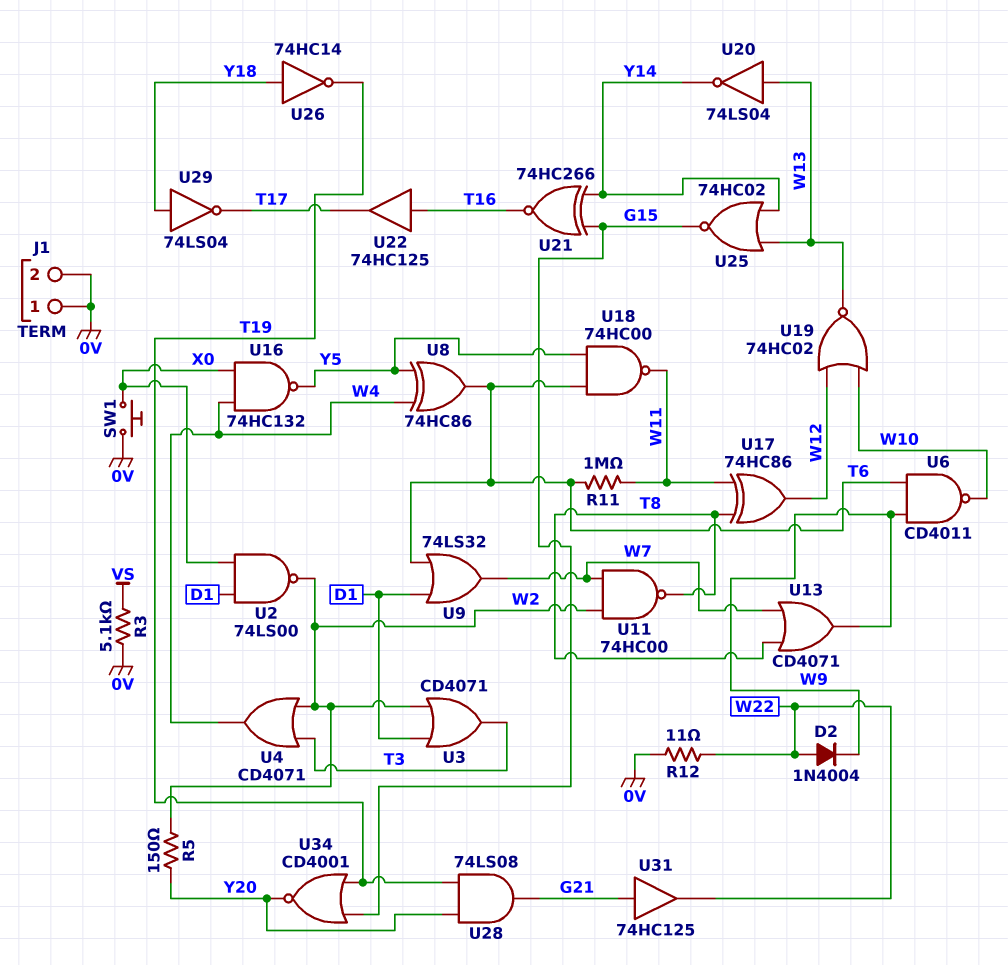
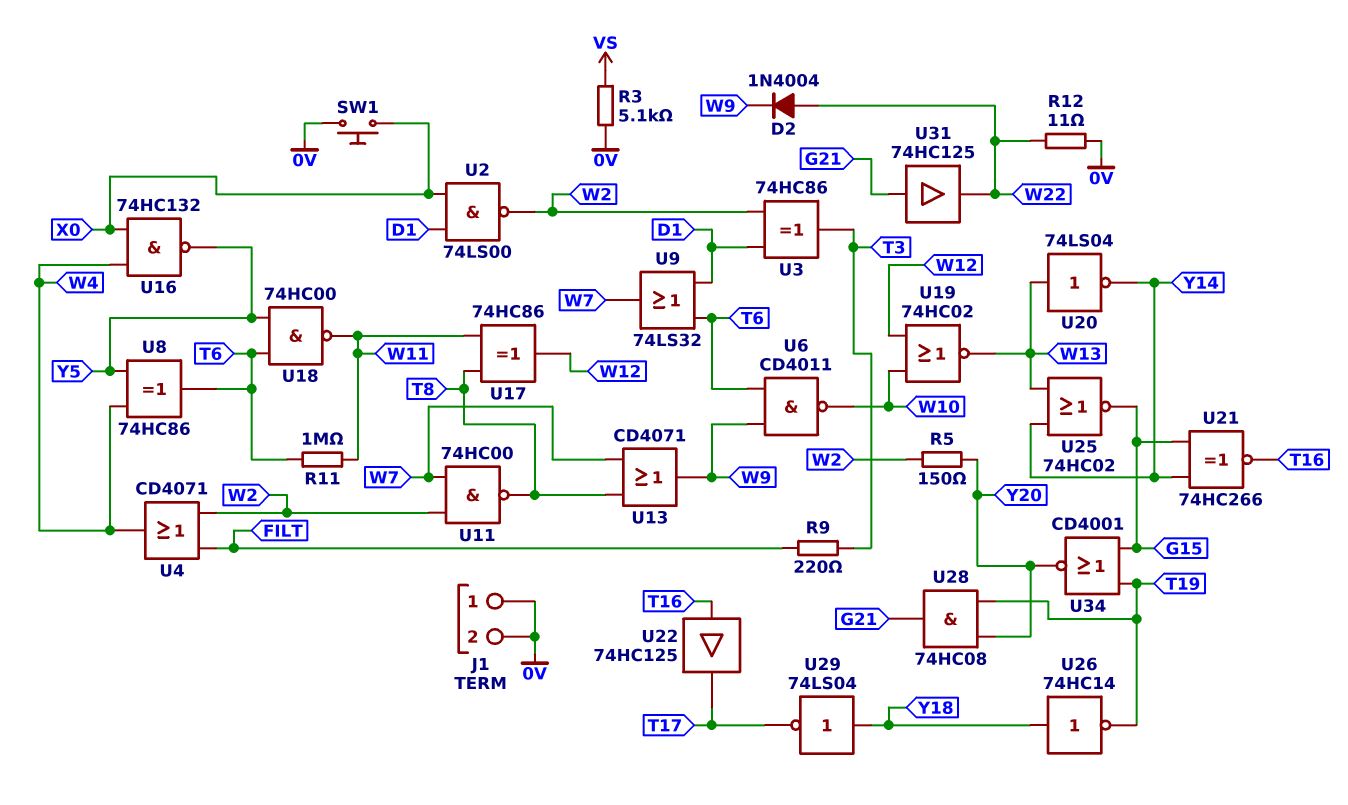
R9: none -> 220 (FILT, T3)
U3: OR CD4071 (in D1, in W2, out T3) -> XOR 74HC86 (in D1, in W2, out T3)
U4: OR CD4071 (in T3, in W2, out W4) -> OR CD4071 (in FILT, in W2, out W4)
U28: AND 74LS08 (in T19, in Y20, out G21) -> AND 74HC08 (in T19, in Y20, out G21)

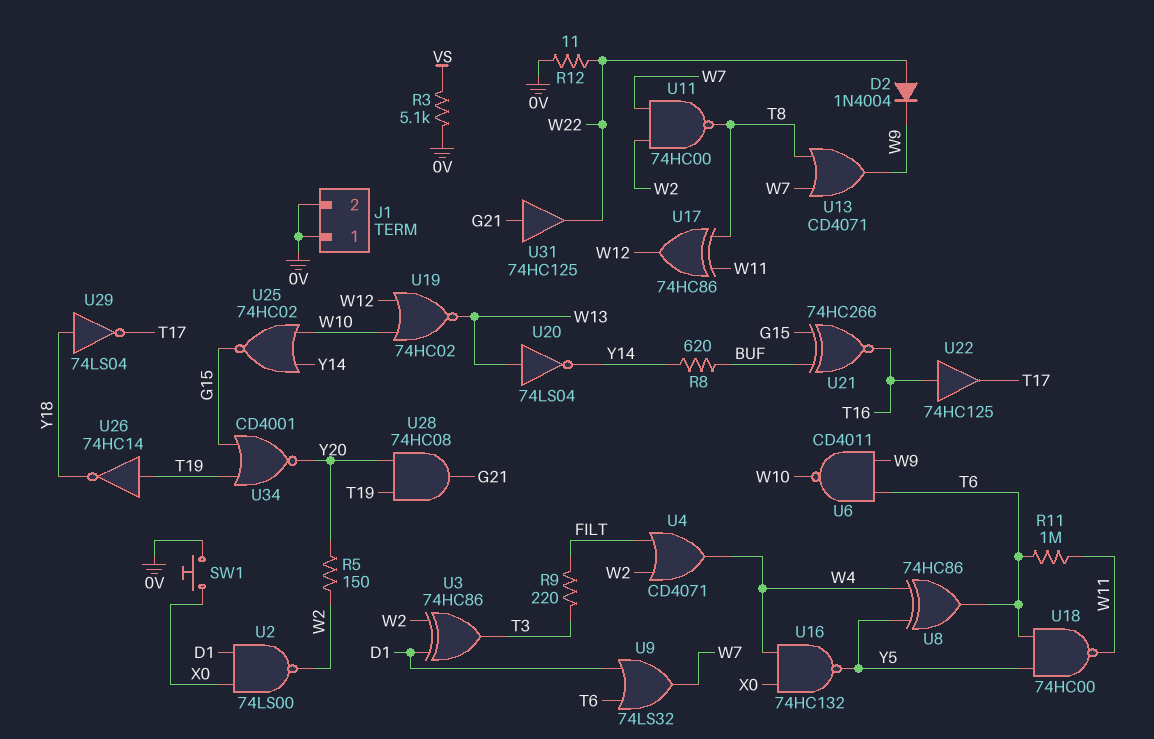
R8: none -> 620 (BUF, Y14)
U21: XNOR 74HC266 (in G15, in Y14, out T16) -> XNOR 74HC266 (in BUF, in G15, out T16)
U25: NOR 74HC02 (in W13, in Y14, out G15) -> NOR 74HC02 (in W10, in Y14, out G15)
U26: NOT 74HC14 (in Y18, out T19) -> NOT 74HC14 (in T19, out Y18)

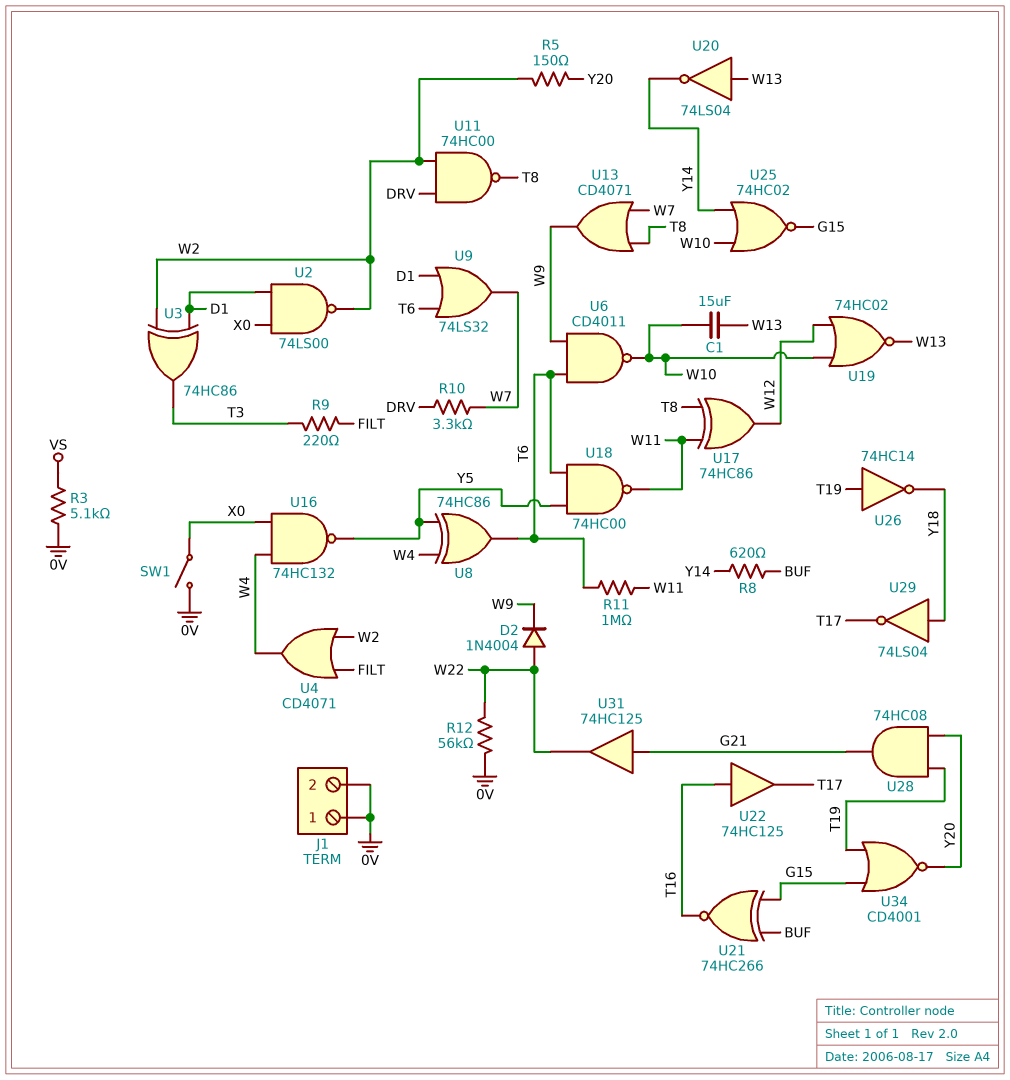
C1: none -> 15uF (W10, W13)
R10: none -> 3.3k (DRV, W7)
R12: 11 (0V, W22) -> 56k (0V, W22)
SW1: button (0V, X0) -> switch (0V, X0)
U11: NAND 74HC00 (in W2, in W7, out T8) -> NAND 74HC00 (in DRV, in W2, out T8)

